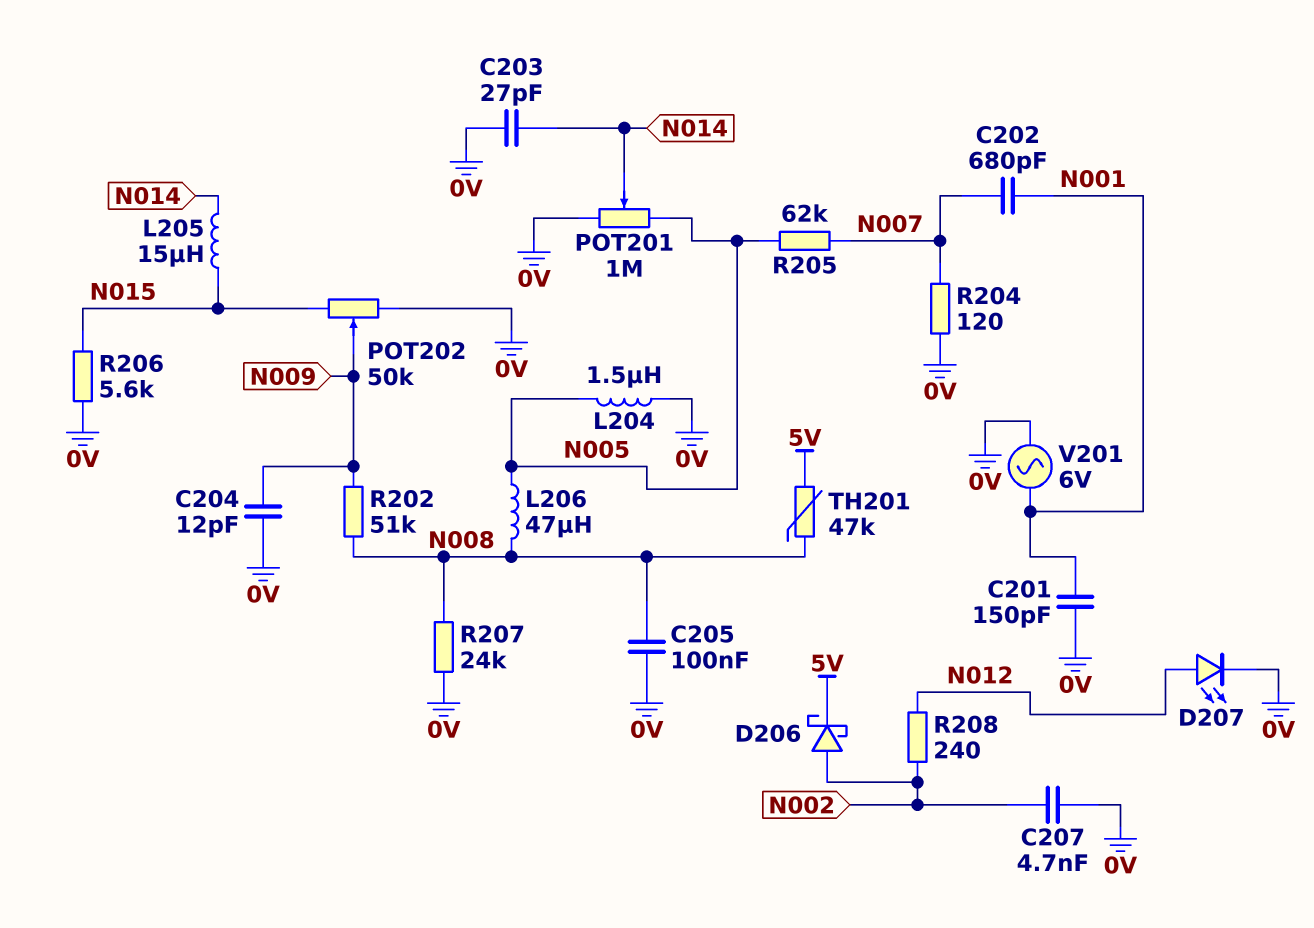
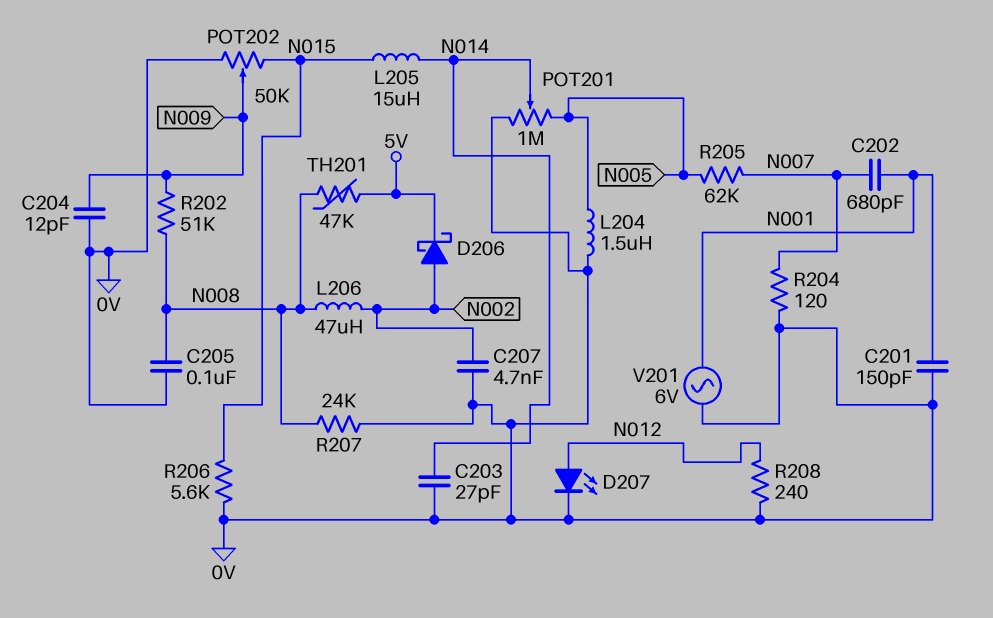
L206: 47uH (N005, N008) -> 47uH (N002, N008)
R208: 240 (N002, N012) -> 240 (0V, N012)

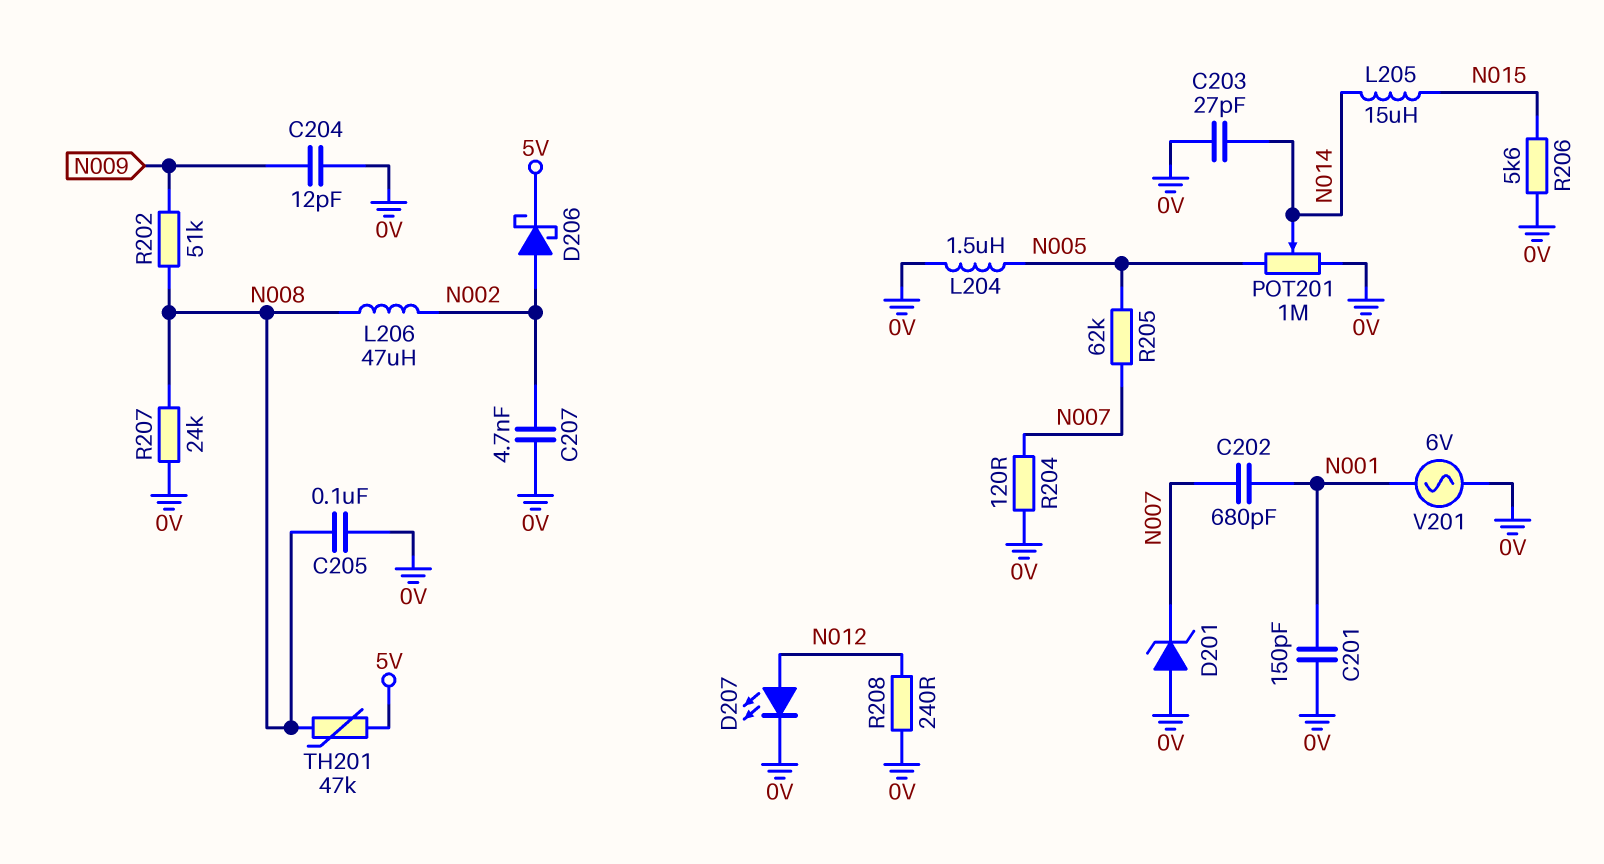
D201: none -> zener (A 0V, K N007)
POT202: 50k (0V, N015, wiper N009) -> none

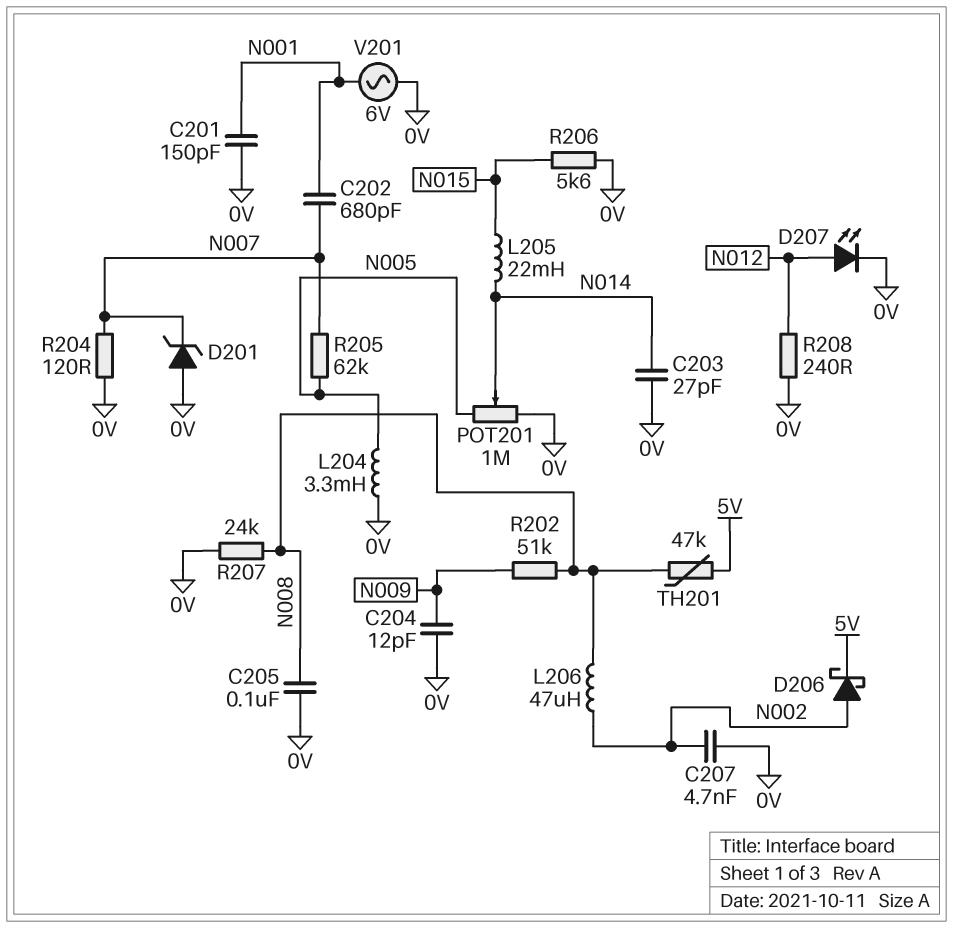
L204: 1.5uH (0V, N005) -> 3.3mH (0V, N005)
L205: 15uH (N014, N015) -> 22mH (N014, N015)

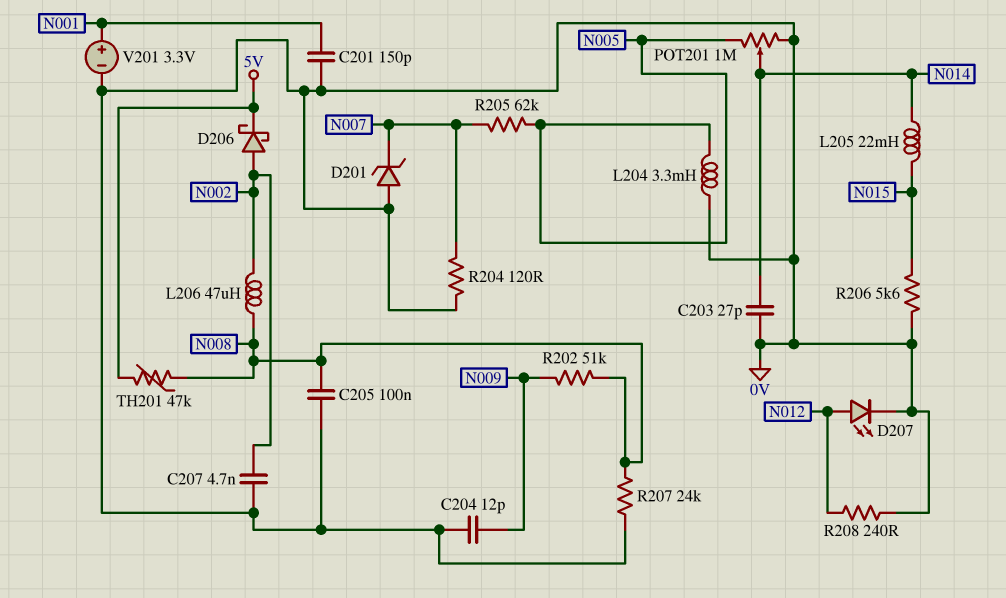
C202: 680pF (N001, N007) -> none
V201: AC 6V (0V, N001) -> 3.3V (plus N001, minus 0V)

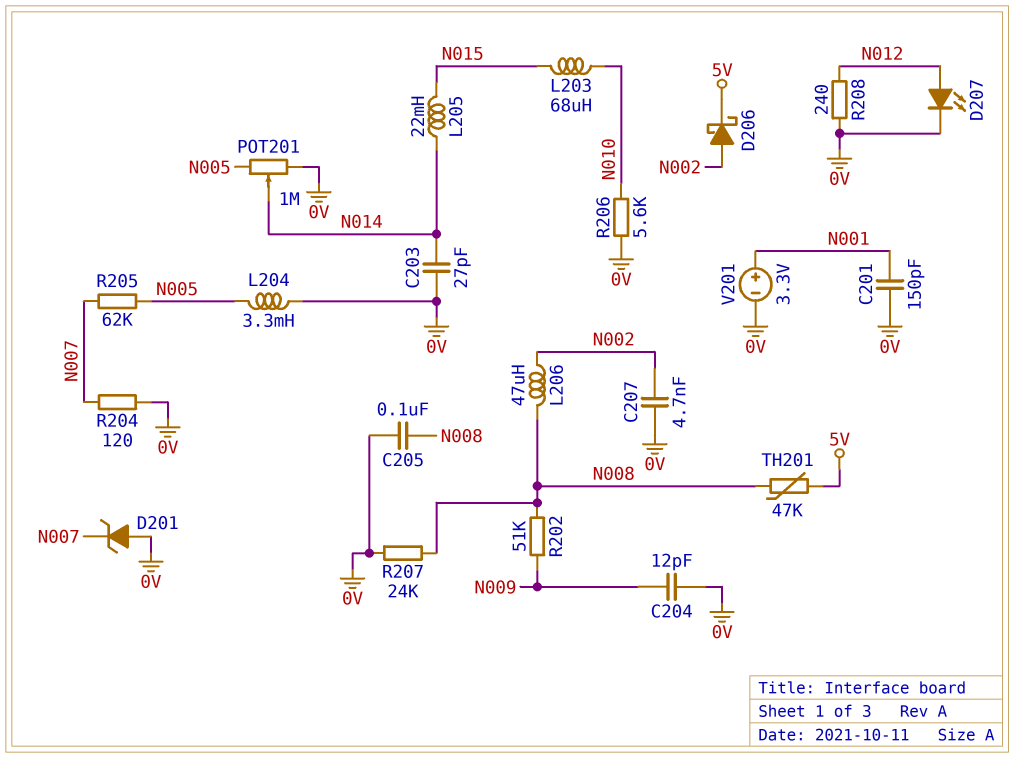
L203: none -> 68uH (N010, N015)
R206: 5.6k (0V, N015) -> 5.6k (0V, N010)

